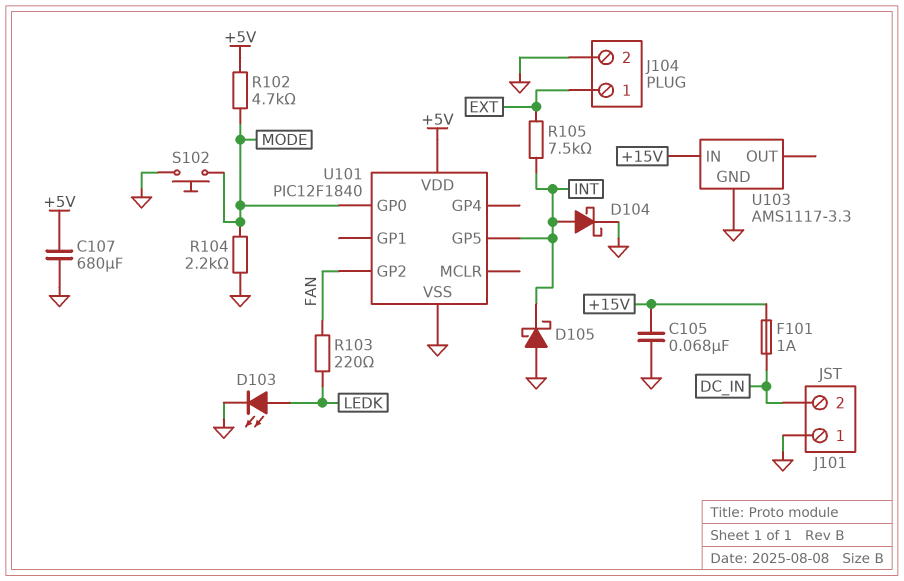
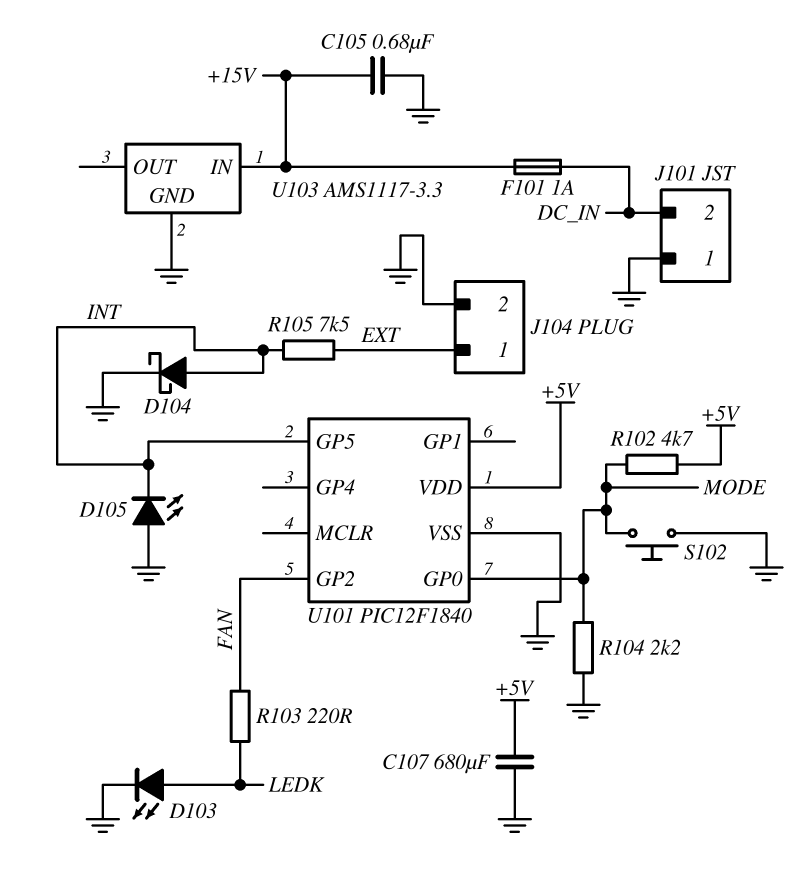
C105: 68nF (+15V, GND) -> 680nF (+15V, GND)
D105: schottky (A GND, K INT) -> LED (A GND, K INT)

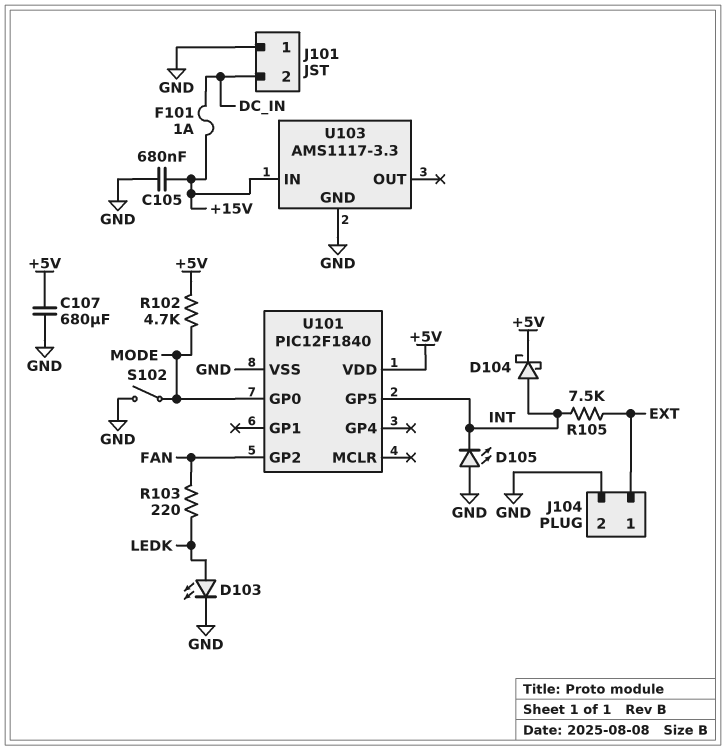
D104: schottky (A INT, K GND) -> schottky (A INT, K +5V)
R104: 2.2k (GND, MODE) -> none
S102: button (GND, MODE) -> switch (GND, MODE)

